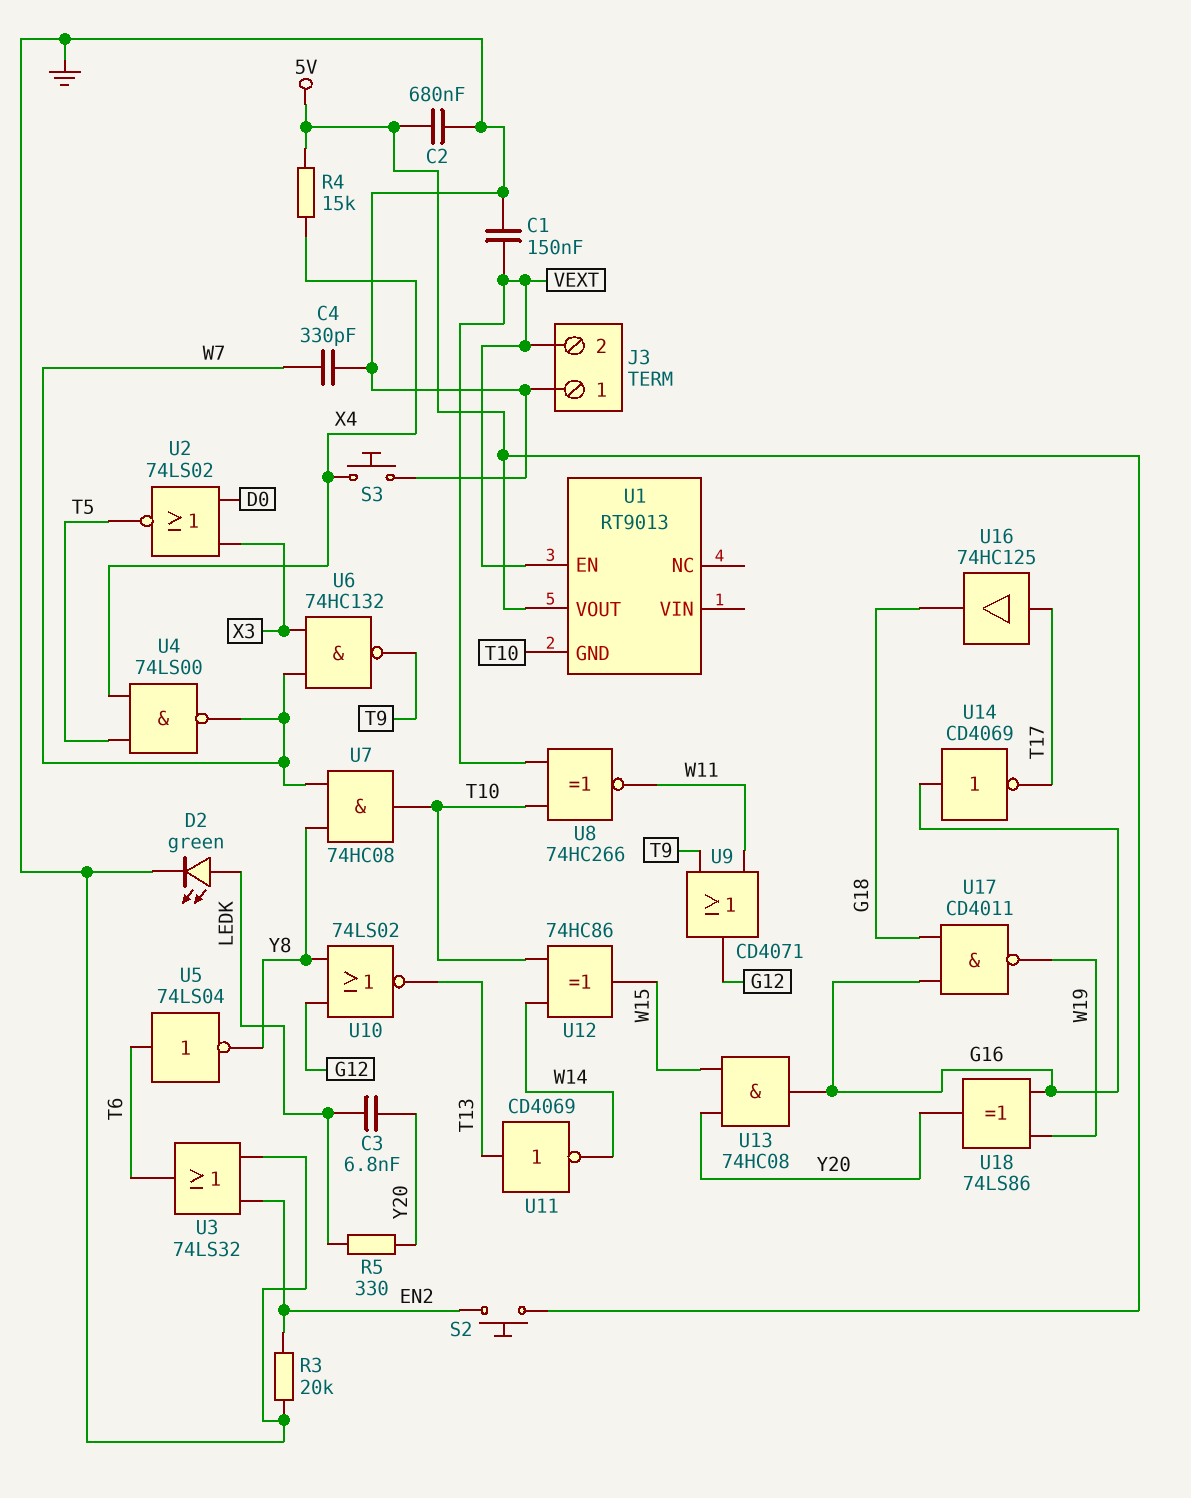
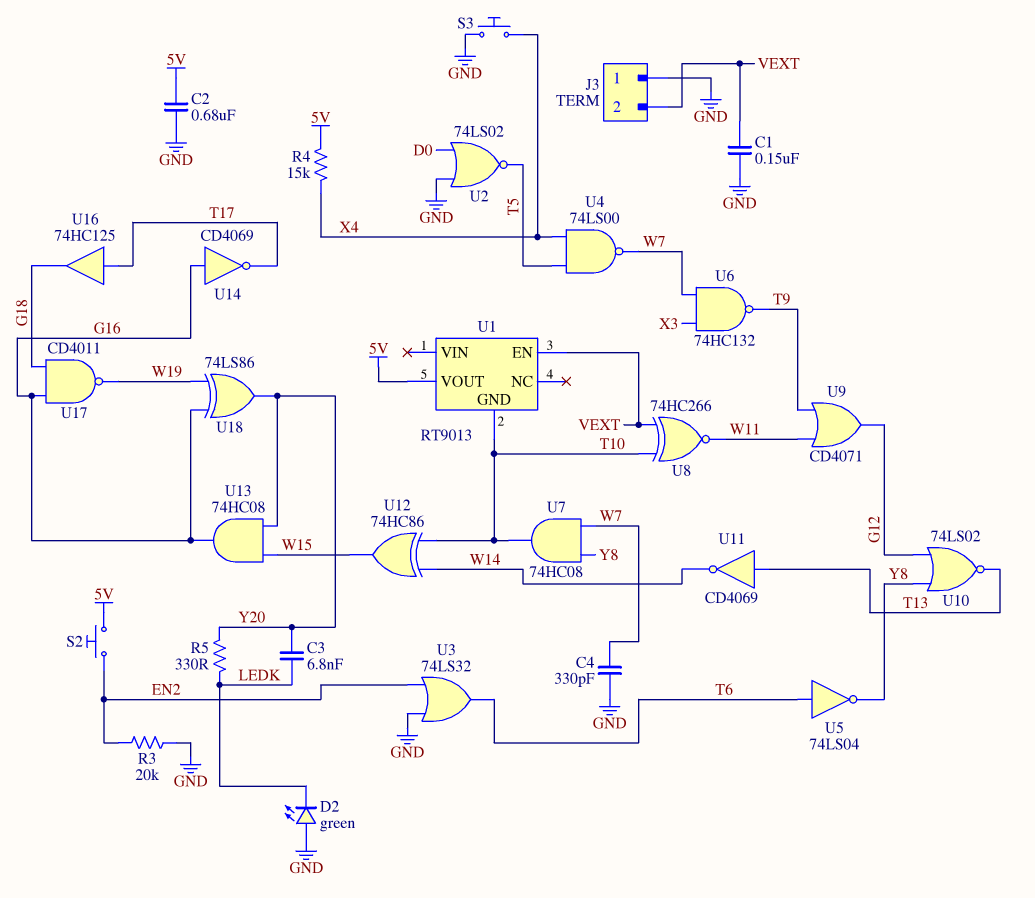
D2: LED green (A LEDK, K GND) -> LED green (A GND, K LEDK)
U2: NOR 74LS02 (in D0, in X3, out T5) -> NOR 74LS02 (in D0, in GND, out T5)

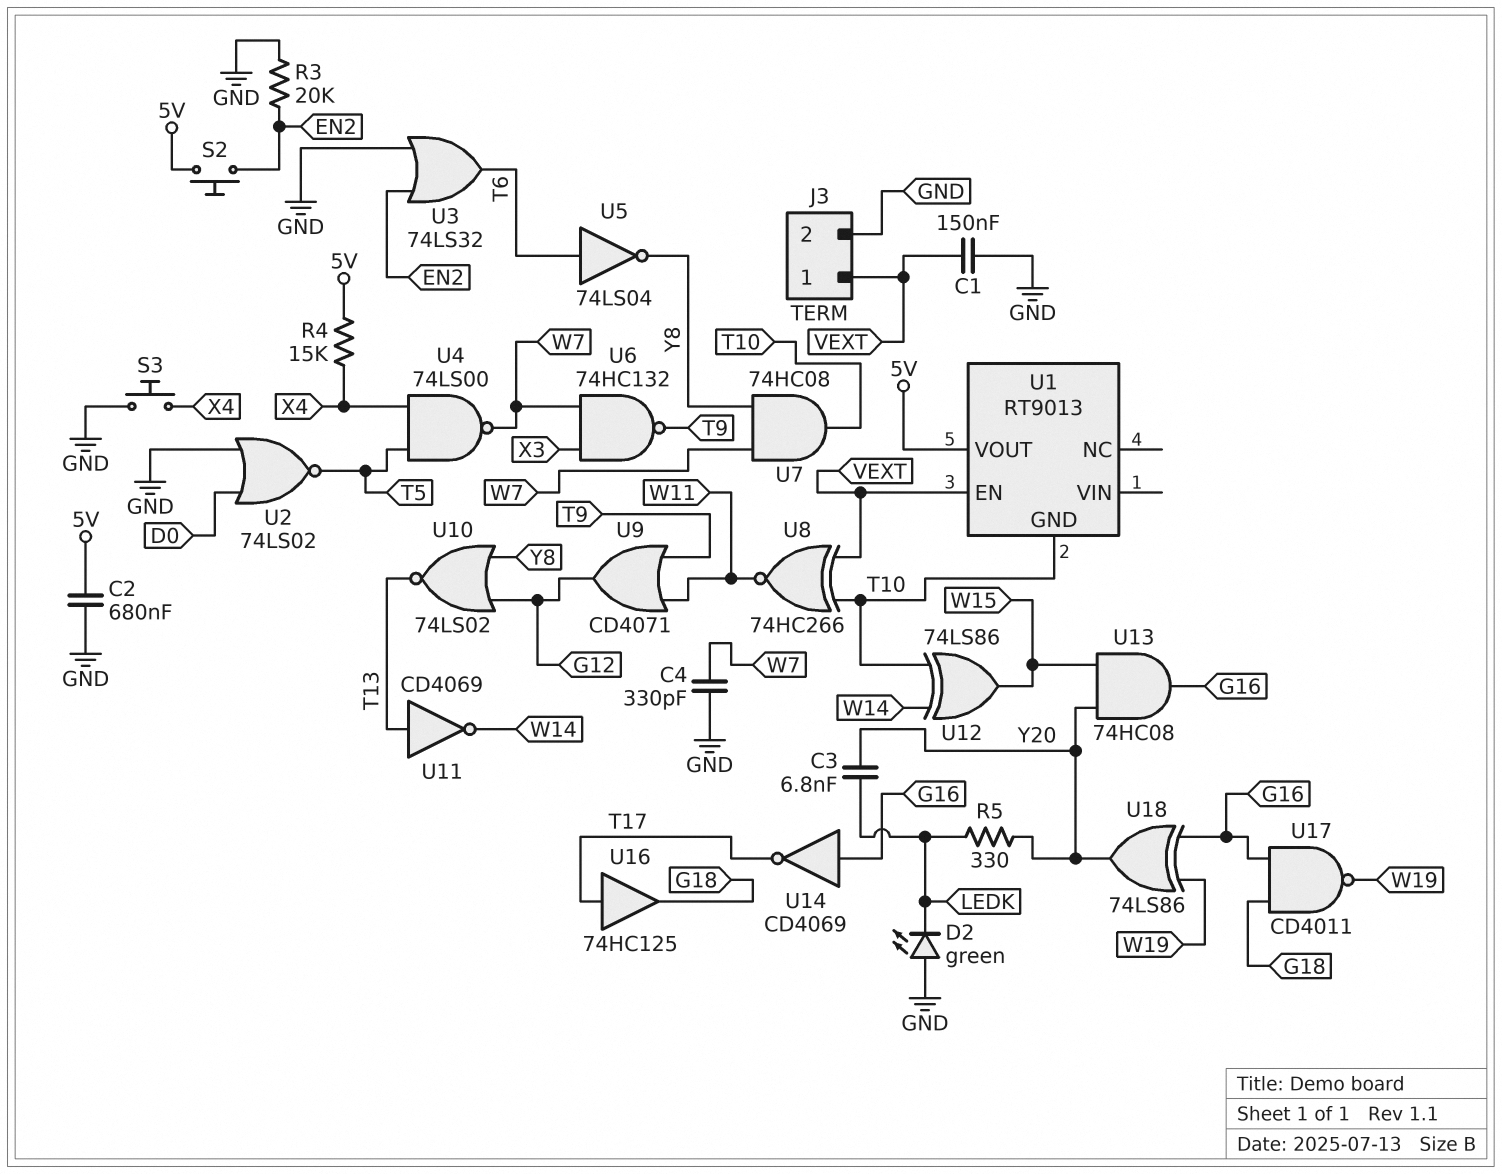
J3 pin 1: GND -> VEXT
J3 pin 2: VEXT -> GND
U12: XOR 74HC86 (in T10, in W14, out W15) -> XOR 74LS86 (in T10, in W14, out W15)

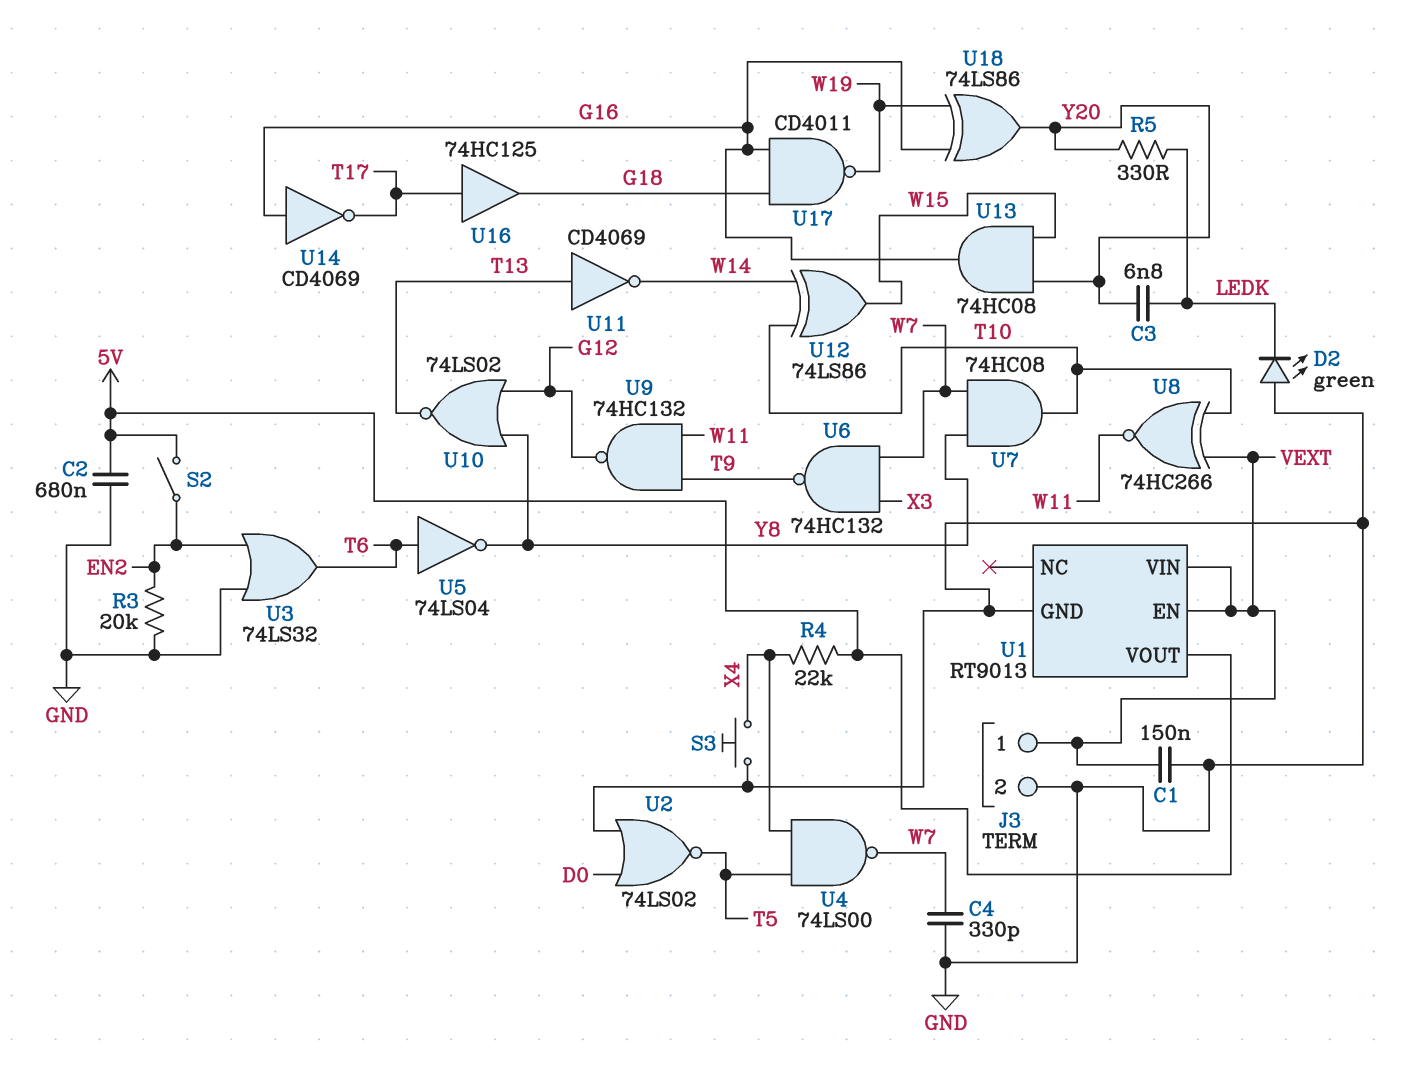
R4: 15k (5V, X4) -> 22k (5V, X4)
S2: button (5V, EN2) -> switch (5V, EN2)
U1 pin GND: T10 -> GND
U1 pin VIN: none -> VEXT
U9: OR CD4071 (in T9, in W11, out G12) -> NAND 74HC132 (in T9, in W11, out G12)

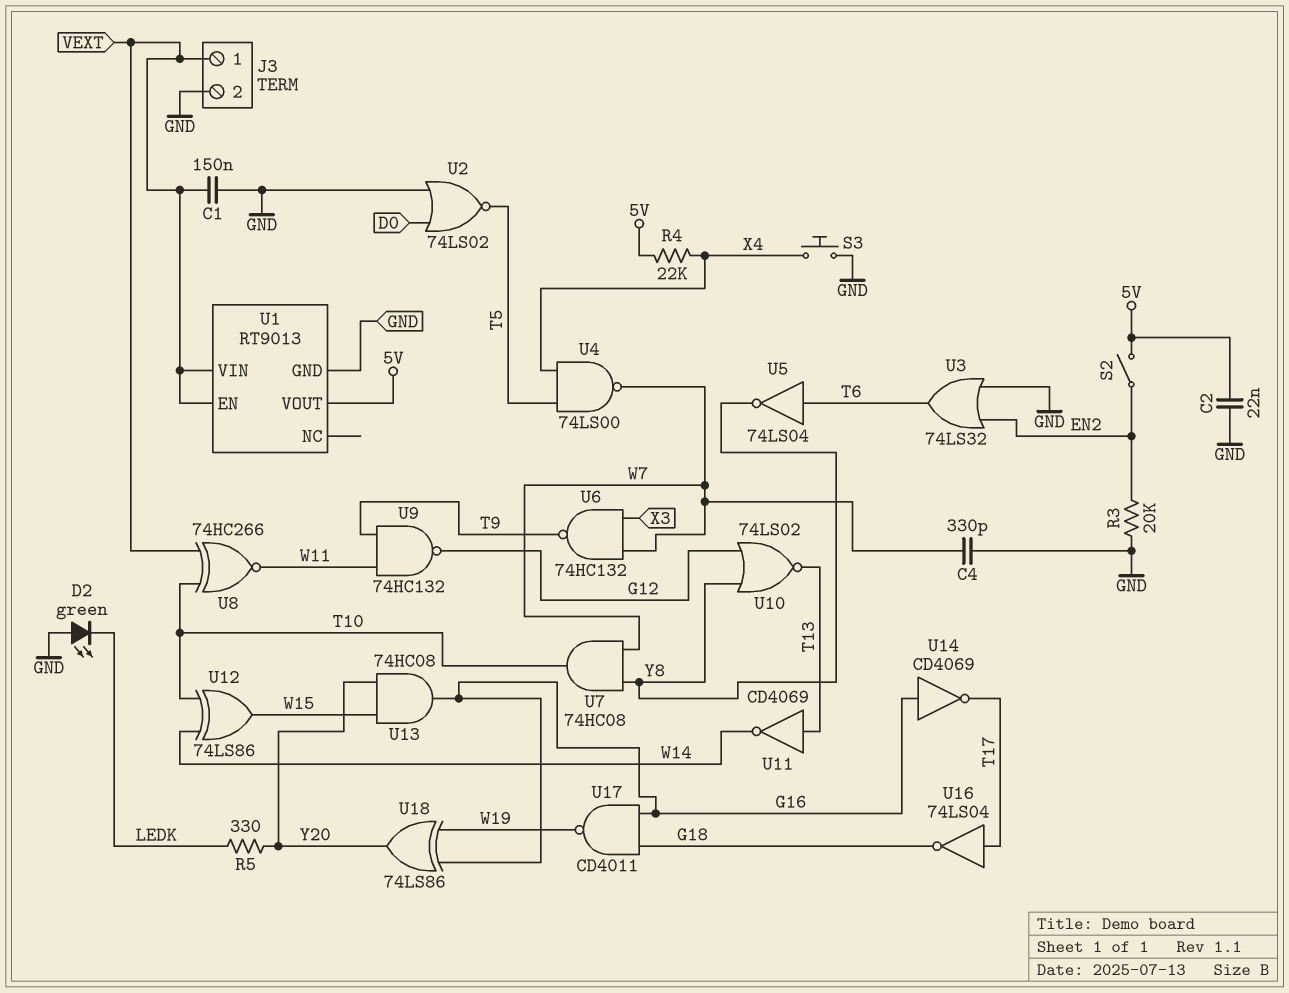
C2: 680nF (5V, GND) -> 22nF (5V, GND)
C3: 6.8nF (LEDK, Y20) -> none
U16: buffer 74HC125 (in T17, out G18) -> NOT 74LS04 (in T17, out G18)

